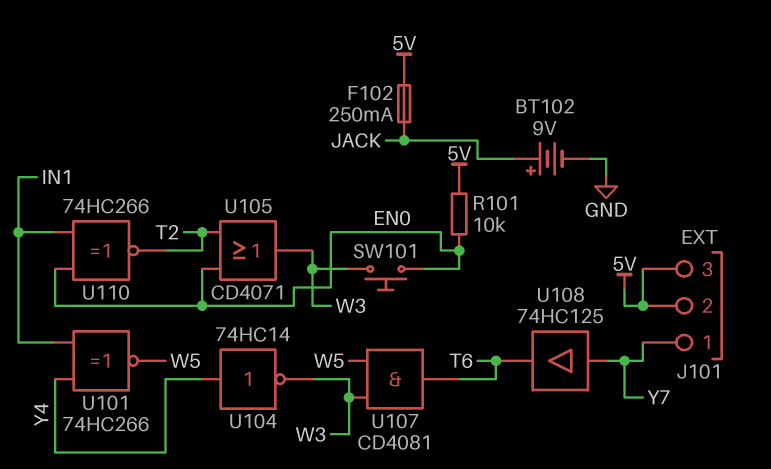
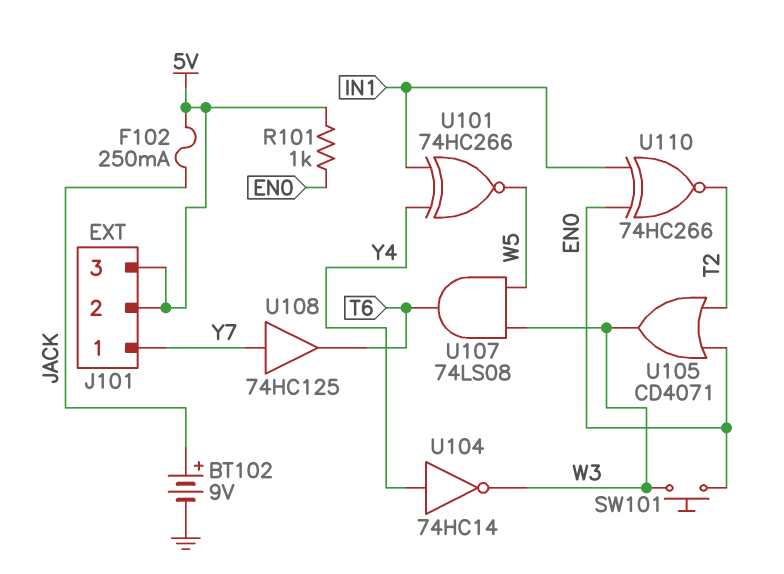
R101: 10k (5V, EN0) -> 1k (5V, EN0)
U107: AND CD4081 (in W3, in W5, out T6) -> AND 74LS08 (in W3, in W5, out T6)

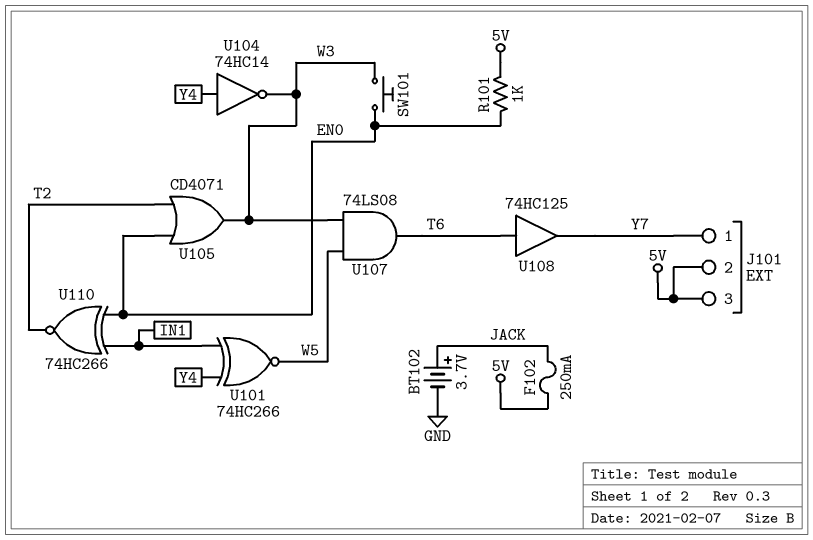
BT102: 9V (plus JACK, minus GND) -> 3.7V (plus JACK, minus GND)
U108: buffer 74HC125 (in Y7, out T6) -> buffer 74HC125 (in T6, out Y7)

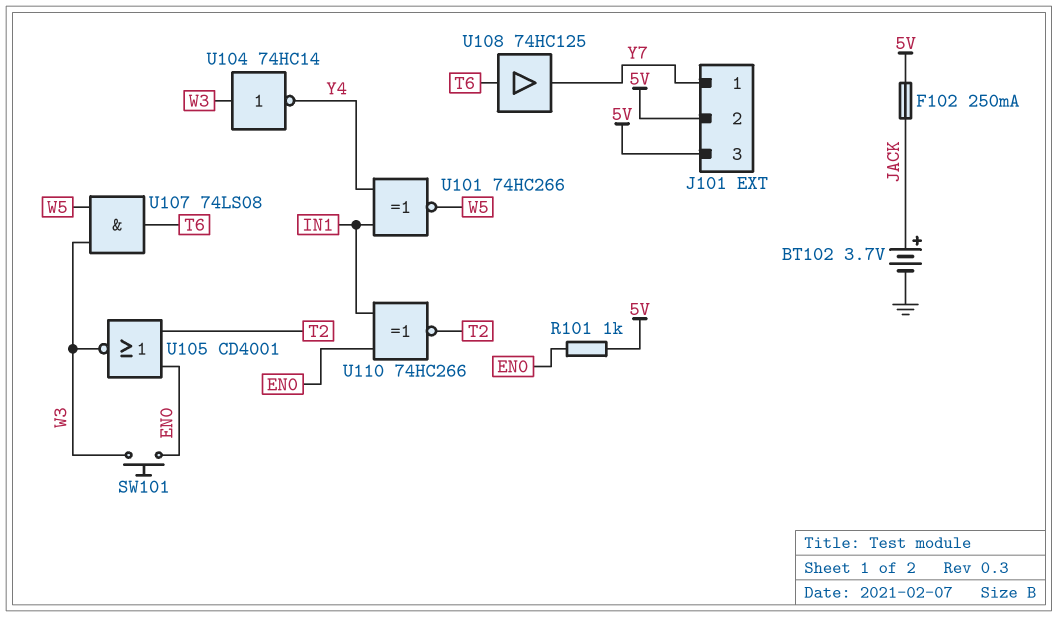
U104: NOT 74HC14 (in Y4, out W3) -> NOT 74HC14 (in W3, out Y4)
U105: OR CD4071 (in EN0, in T2, out W3) -> NOR CD4001 (in EN0, in T2, out W3)

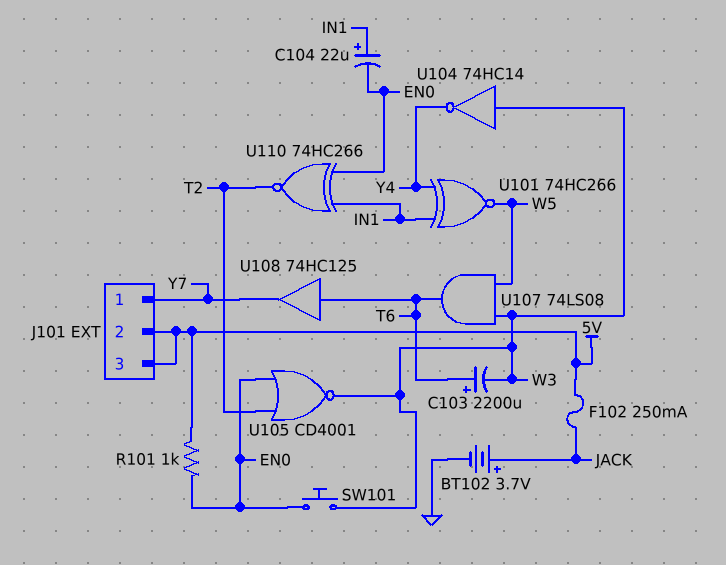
C103: none -> 2200uF (plus T6, minus W3)
C104: none -> 22uF (plus IN1, minus EN0)

